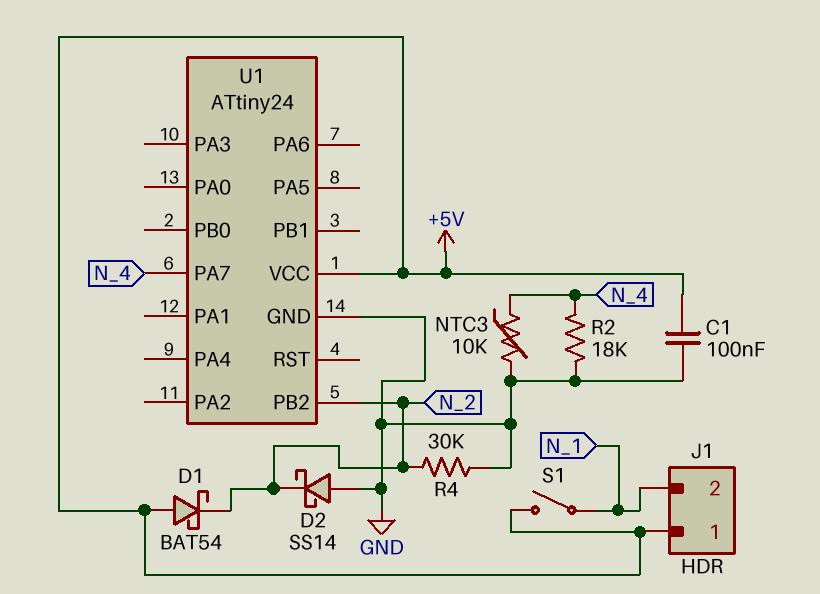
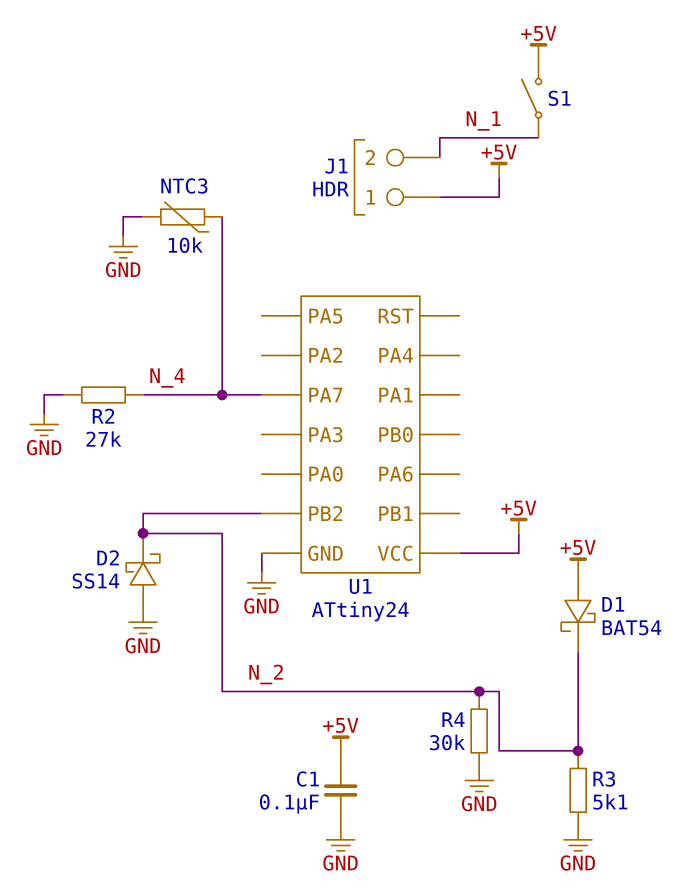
R2: 18k (GND, N_4) -> 27k (GND, N_4)
R3: none -> 5.1k (GND, N_2)

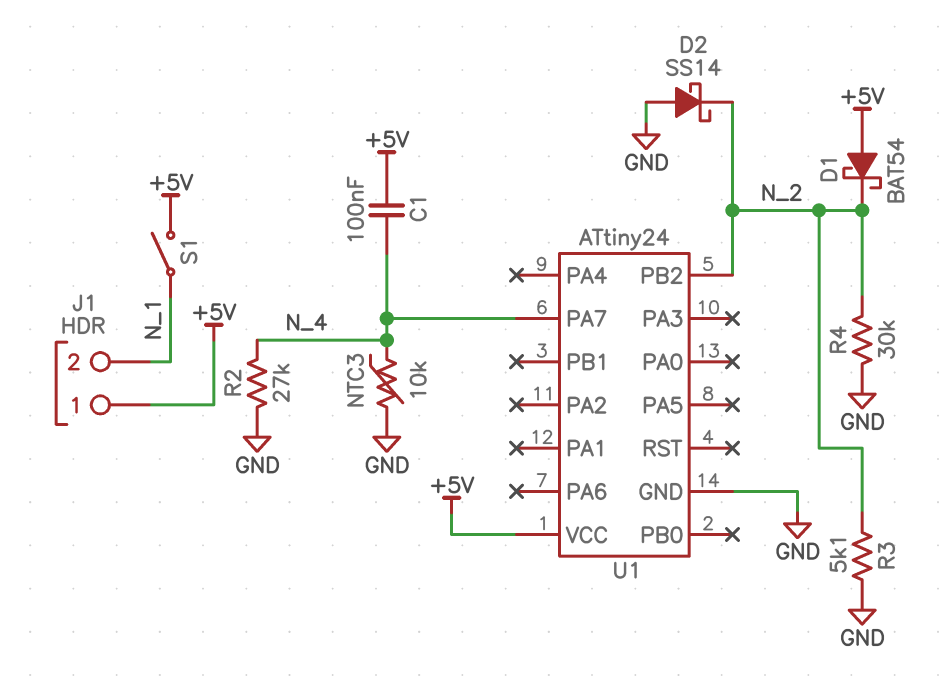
C1: 100nF (+5V, GND) -> 100nF (+5V, N_4)

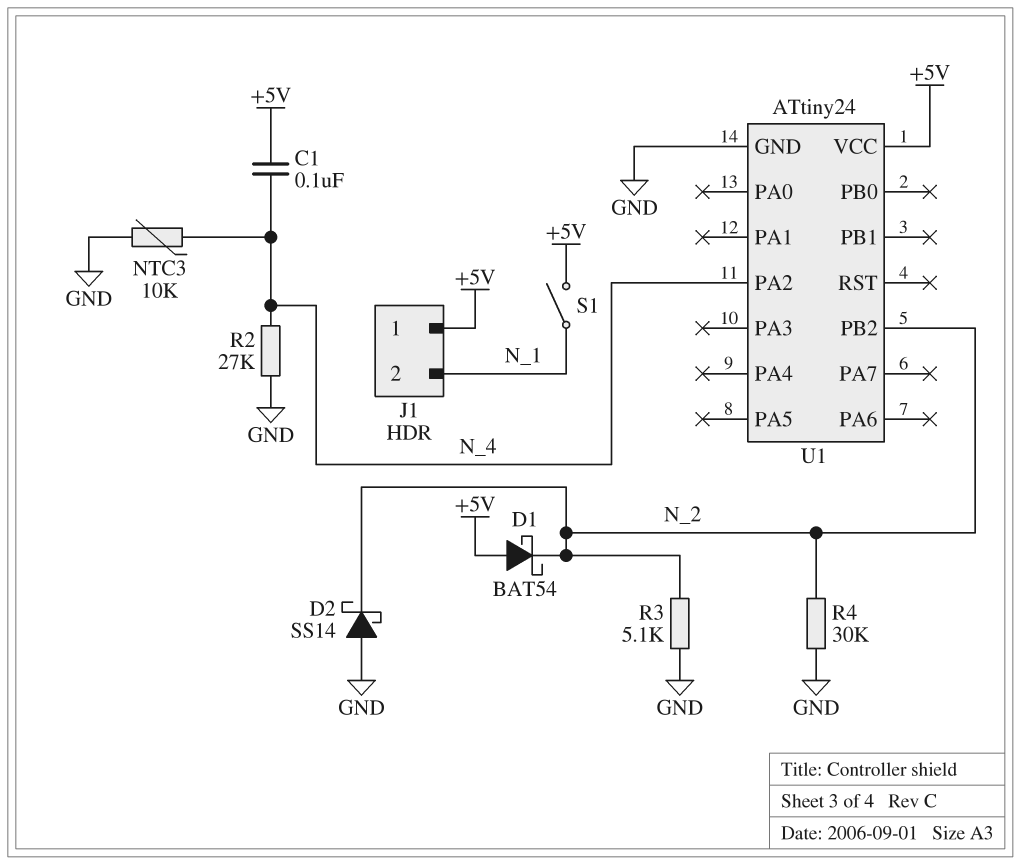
U1 pin PA2: none -> N_4
U1 pin PA7: N_4 -> none

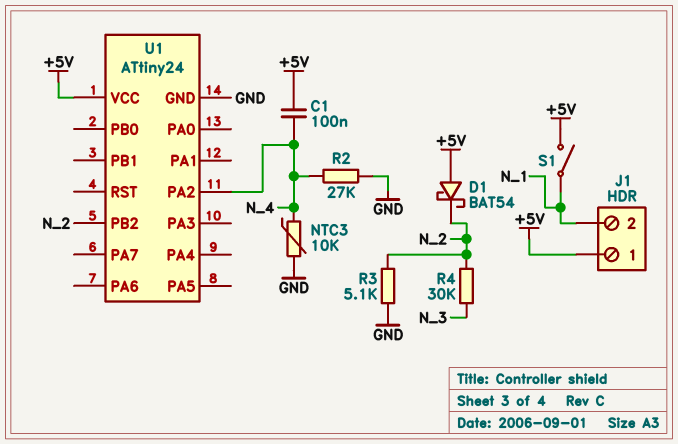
D2: schottky SS14 (A GND, K N_2) -> none
R4: 30k (GND, N_2) -> 30k (N_2, N_3)

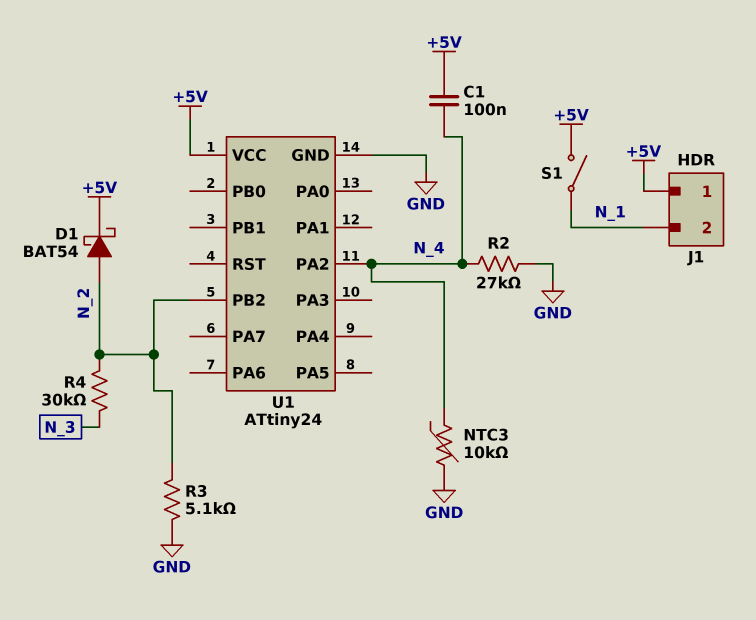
D1: schottky BAT54 (A +5V, K N_2) -> schottky BAT54 (A N_2, K +5V)

